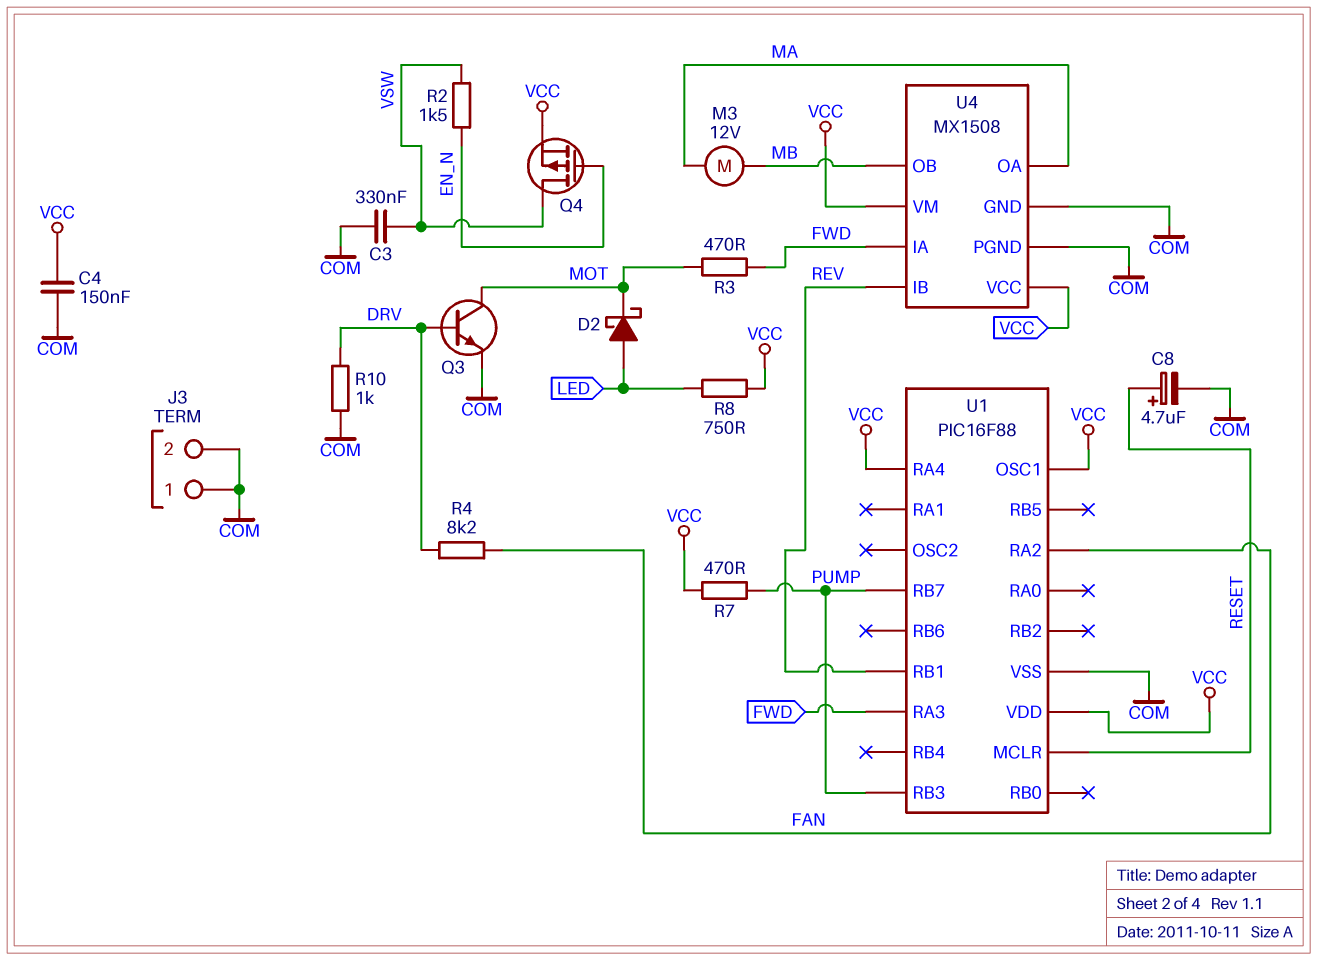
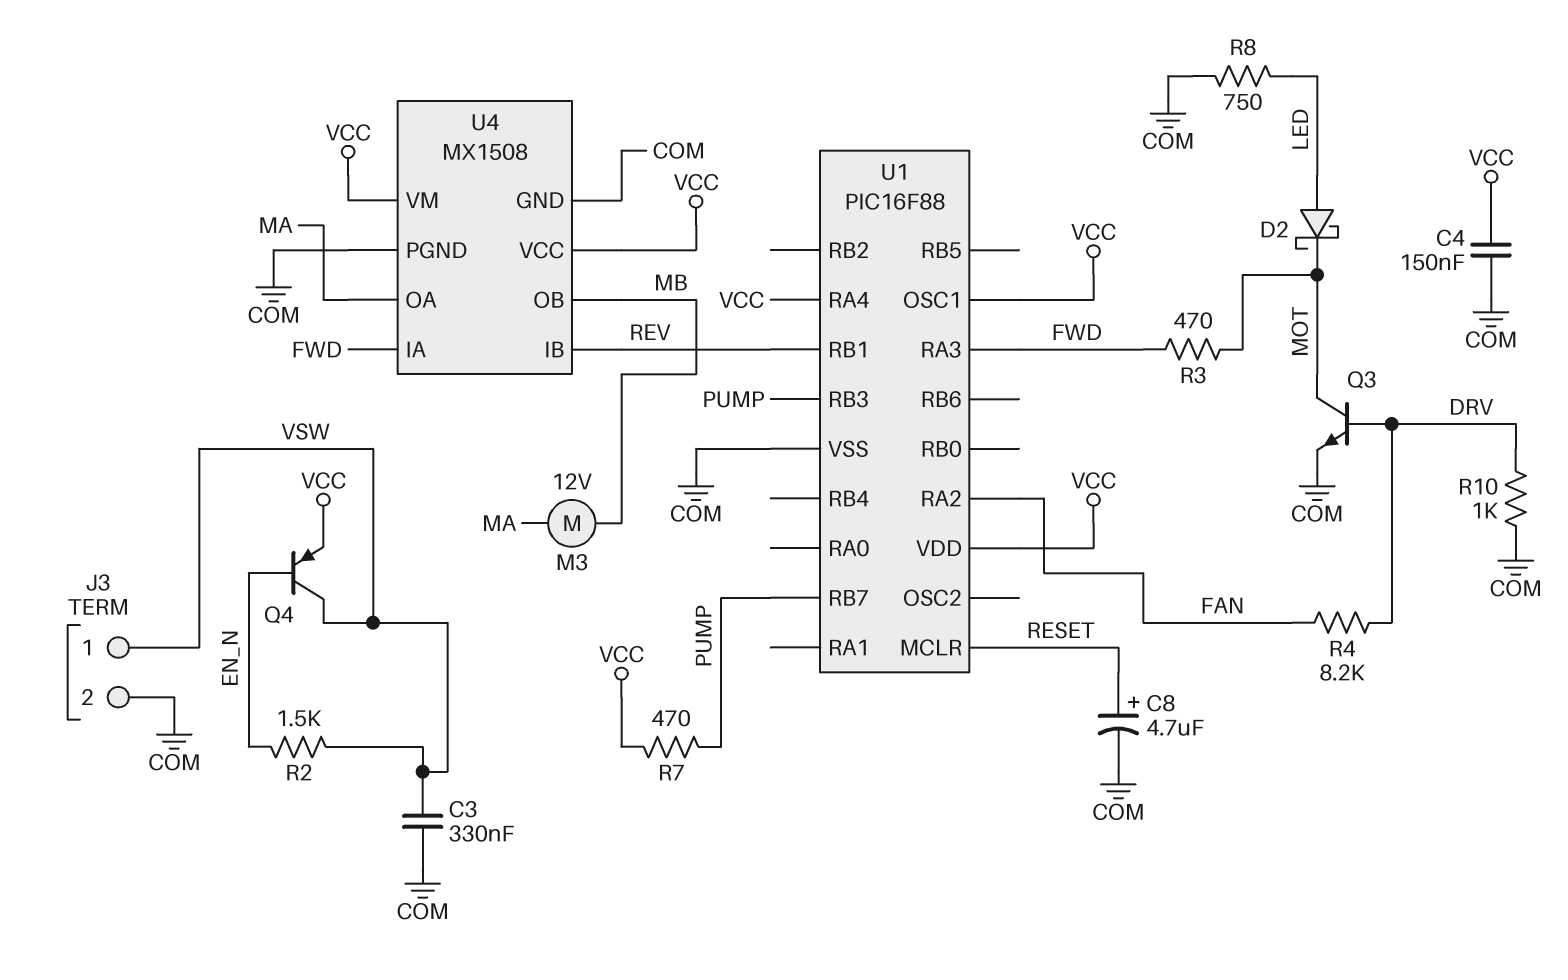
J3 pin 1: COM -> VSW
Q4: PMOS (G EN_N, D VSW, S VCC) -> PNP (B EN_N, C VSW, E VCC)
R8: 750 (LED, VCC) -> 750 (COM, LED)

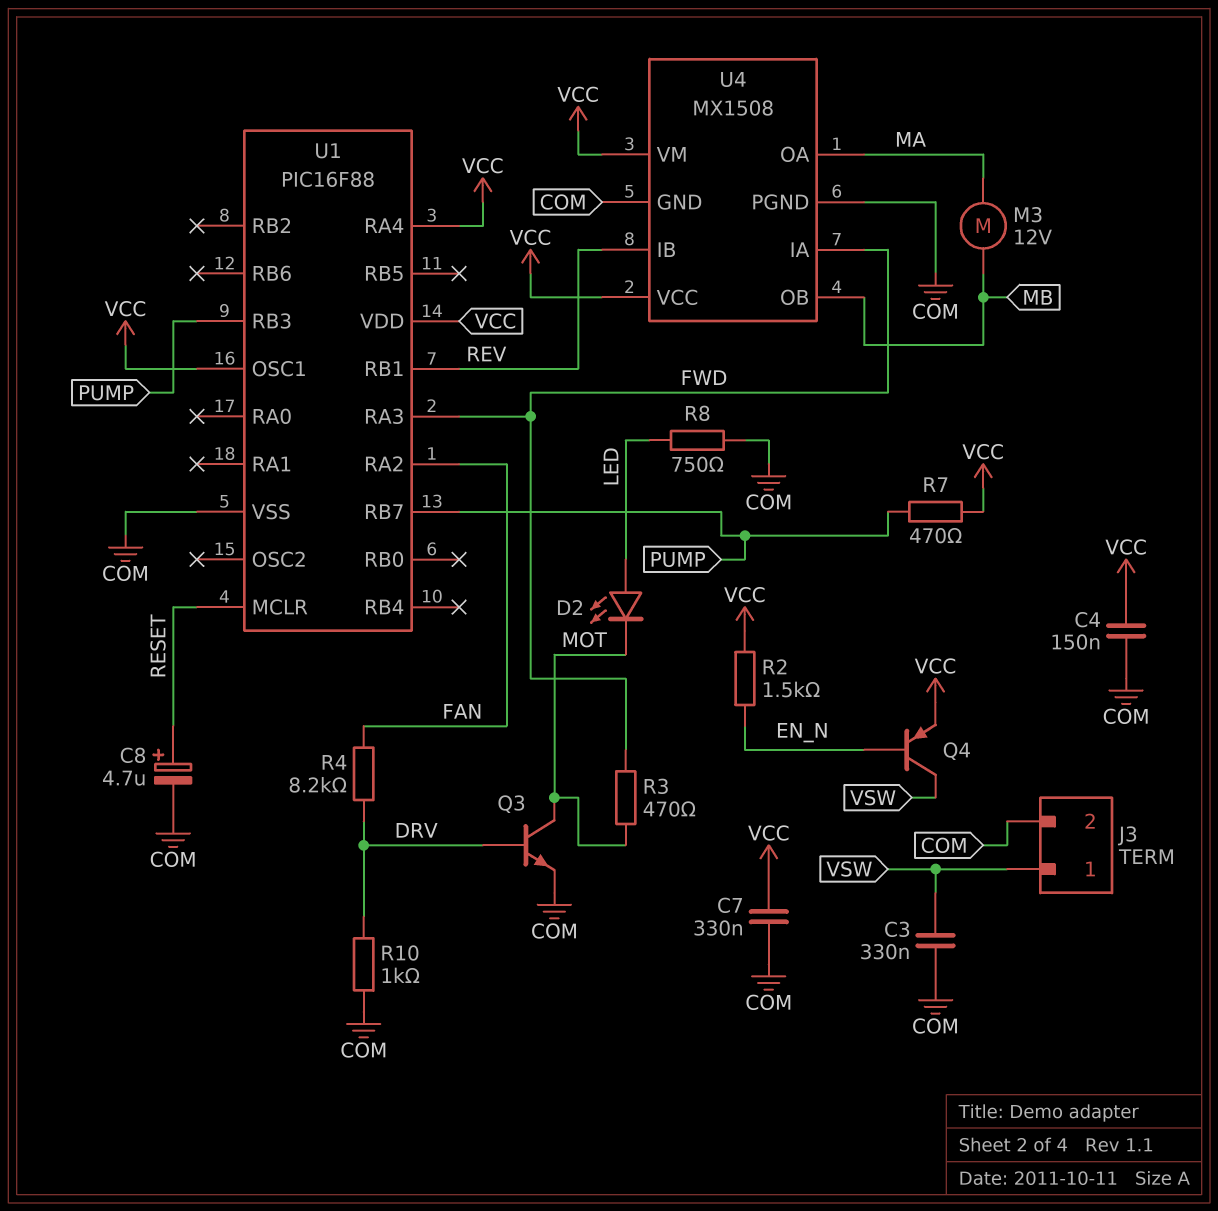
C7: none -> 330nF (COM, VCC)
D2: schottky (A LED, K MOT) -> LED (A LED, K MOT)
R2: 1.5k (EN_N, VSW) -> 1.5k (EN_N, VCC)

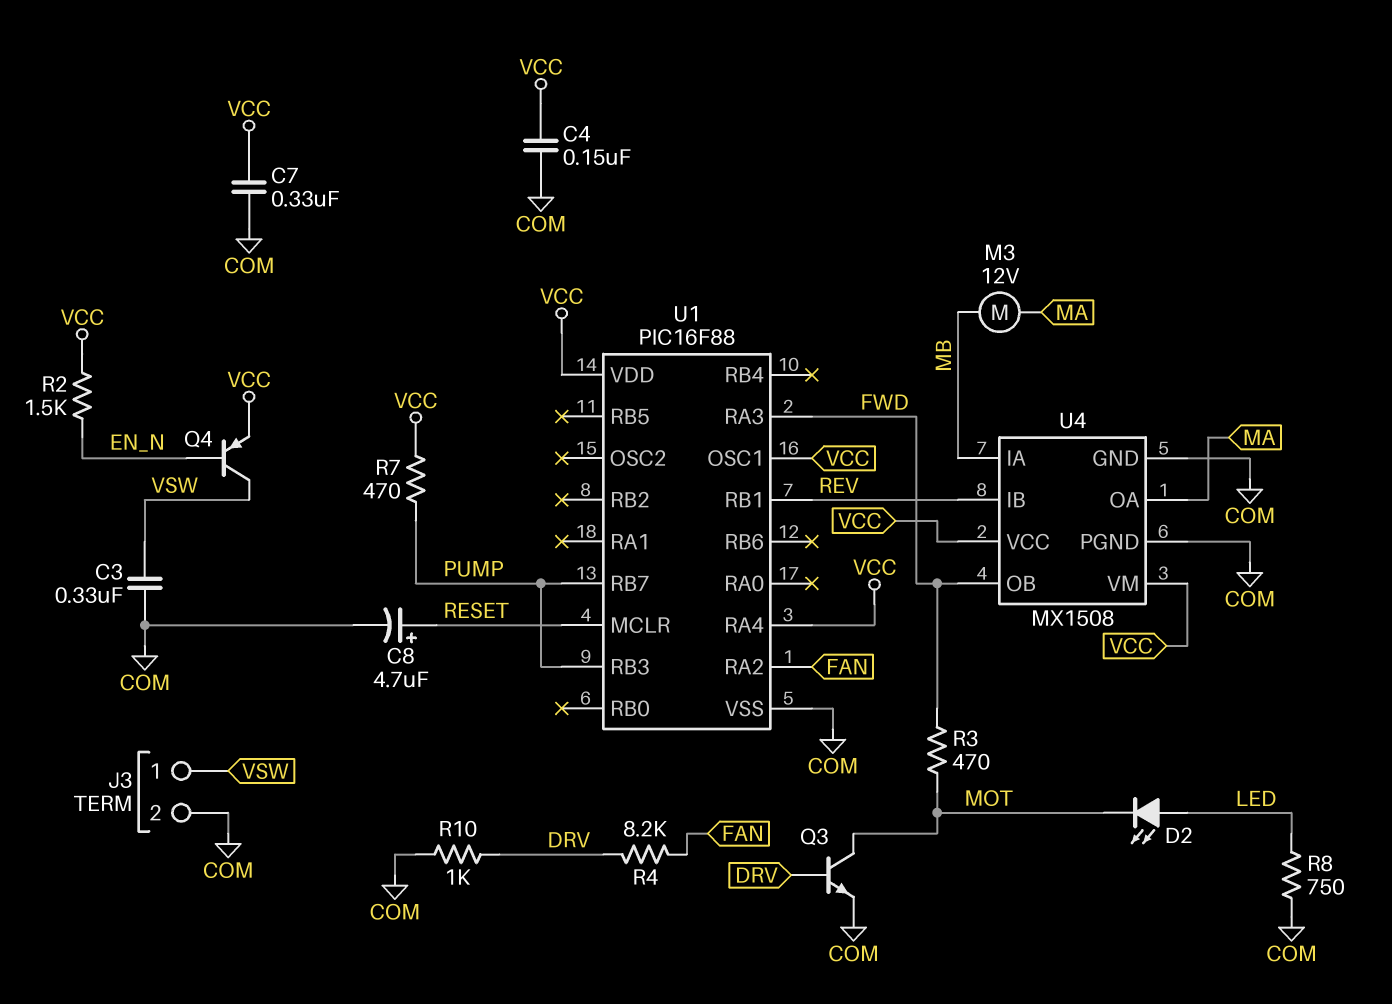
U4 pin IA: FWD -> MB
U4 pin OB: MB -> FWD

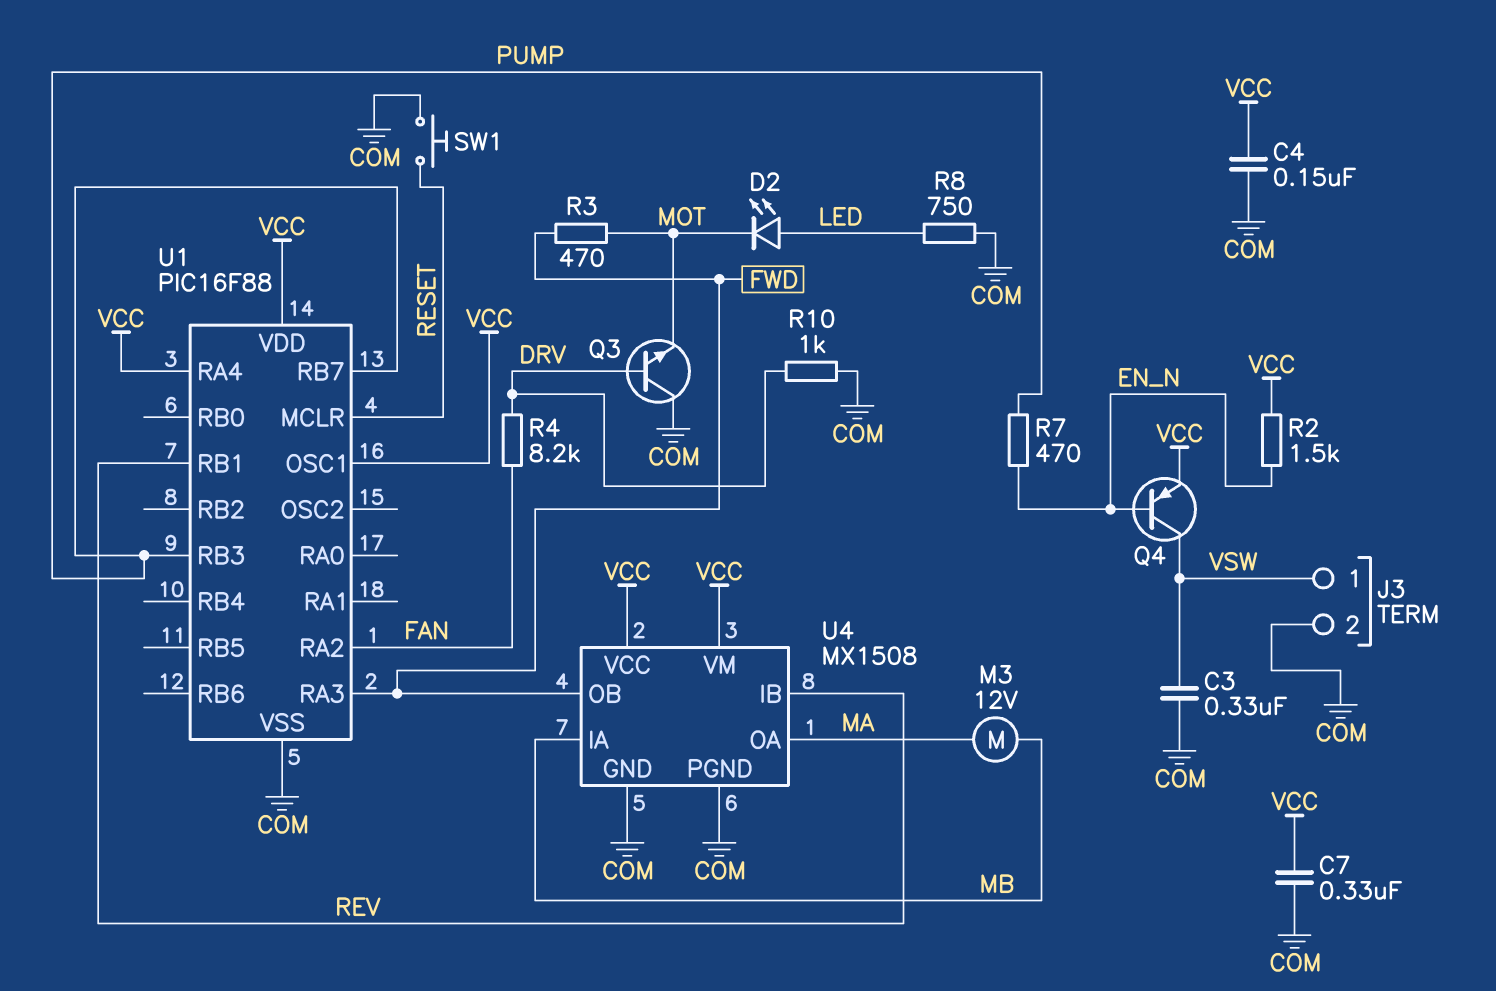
C8: 4.7uF (plus RESET, minus COM) -> none
Q3: NPN (B DRV, C MOT, E COM) -> NPN (B DRV, C COM, E MOT)
R7: 470 (PUMP, VCC) -> 470 (EN_N, PUMP)
SW1: none -> button (COM, RESET)

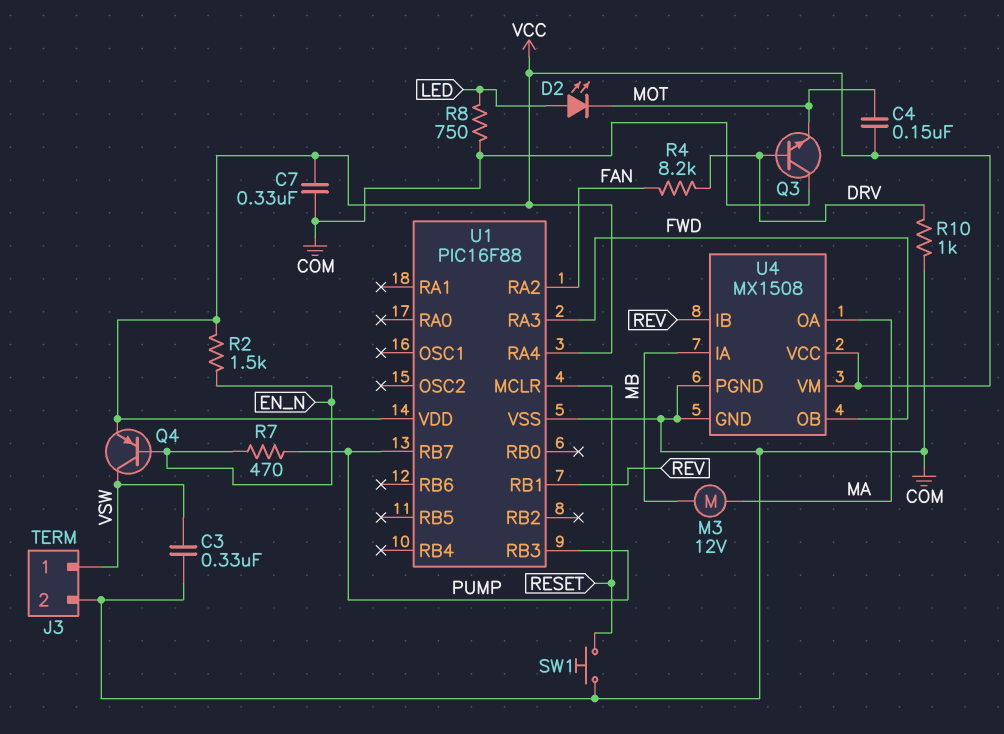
C4: 150nF (COM, VCC) -> 150nF (MOT, VCC)
R3: 470 (FWD, MOT) -> none
U1 pin OSC1: VCC -> none

